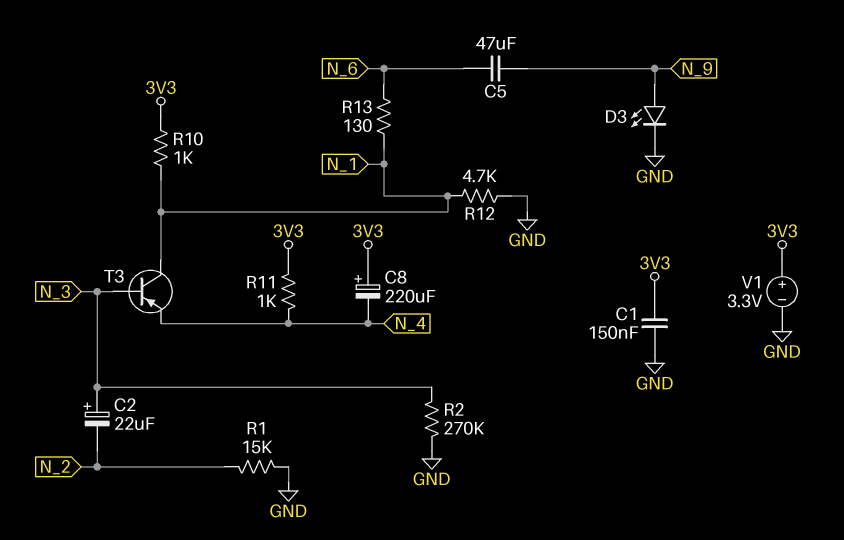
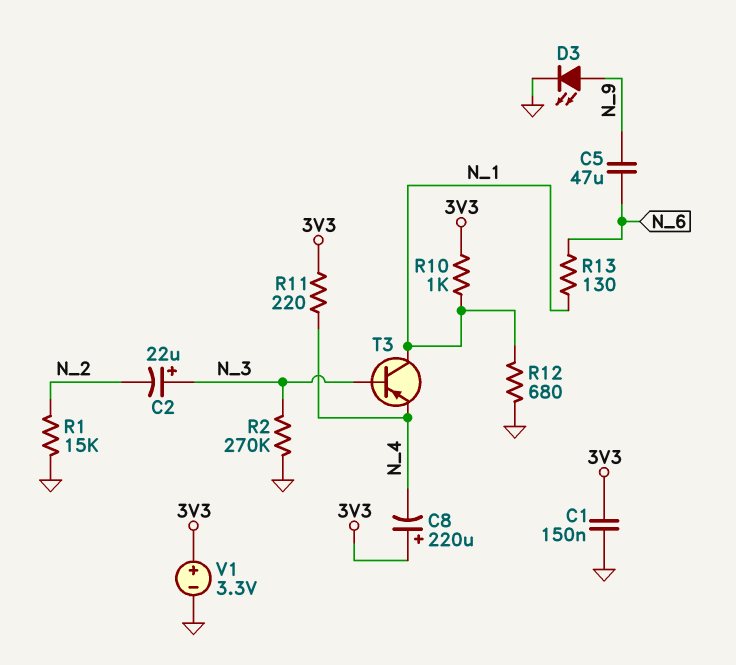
R11: 1k (3V3, N_4) -> 220 (3V3, N_4)
R12: 4.7k (GND, N_1) -> 680 (GND, N_1)

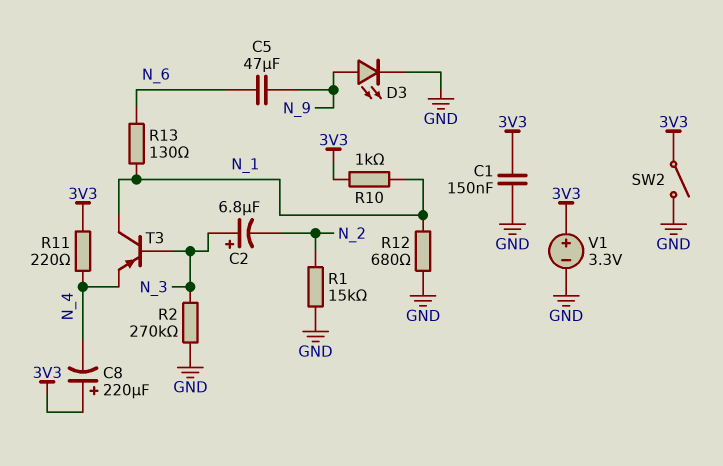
C2: 22uF (plus N_3, minus N_2) -> 6.8uF (plus N_3, minus N_2)
SW2: none -> switch (3V3, GND)

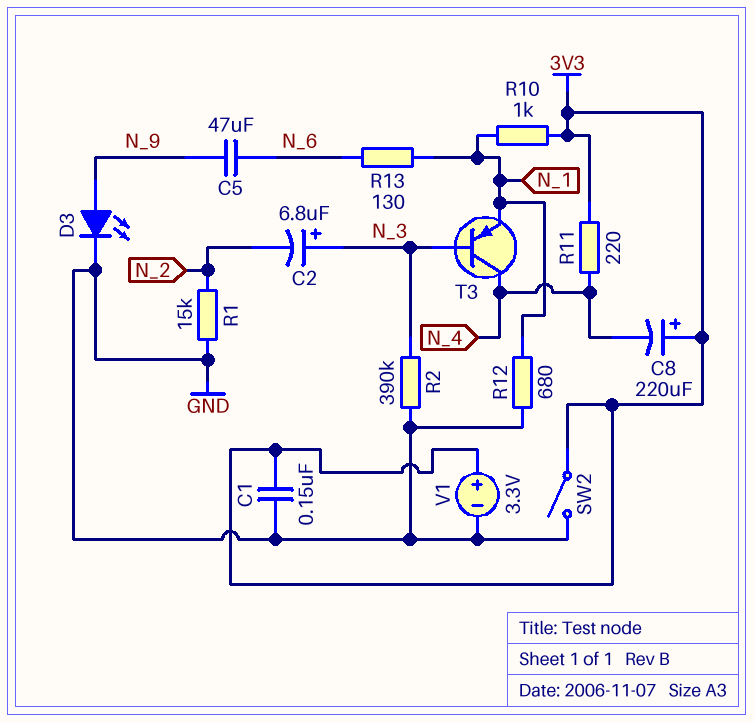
R2: 270k (GND, N_3) -> 390k (GND, N_3)
T3: PNP (B N_3, C N_1, E N_4) -> PNP (B N_3, C N_4, E N_1)

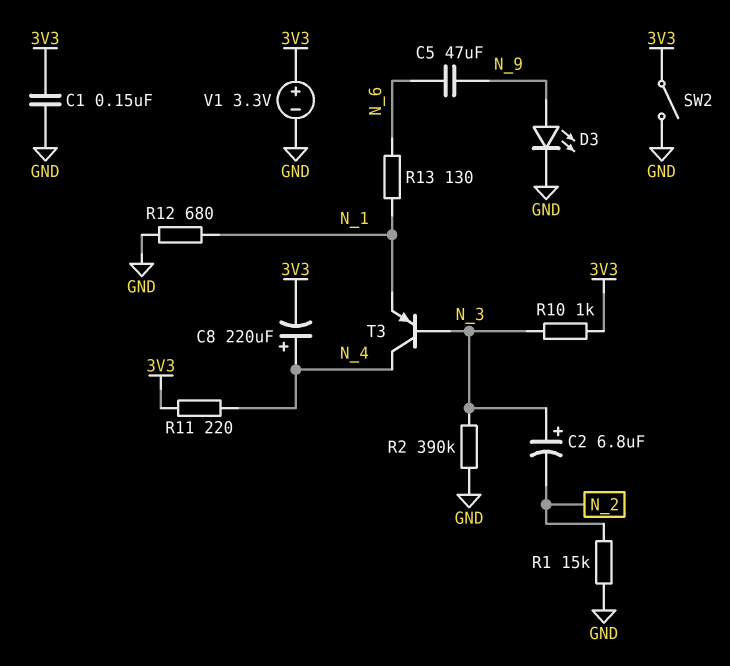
C8: 220uF (plus 3V3, minus N_4) -> 220uF (plus N_4, minus 3V3)
R10: 1k (3V3, N_1) -> 1k (3V3, N_3)

